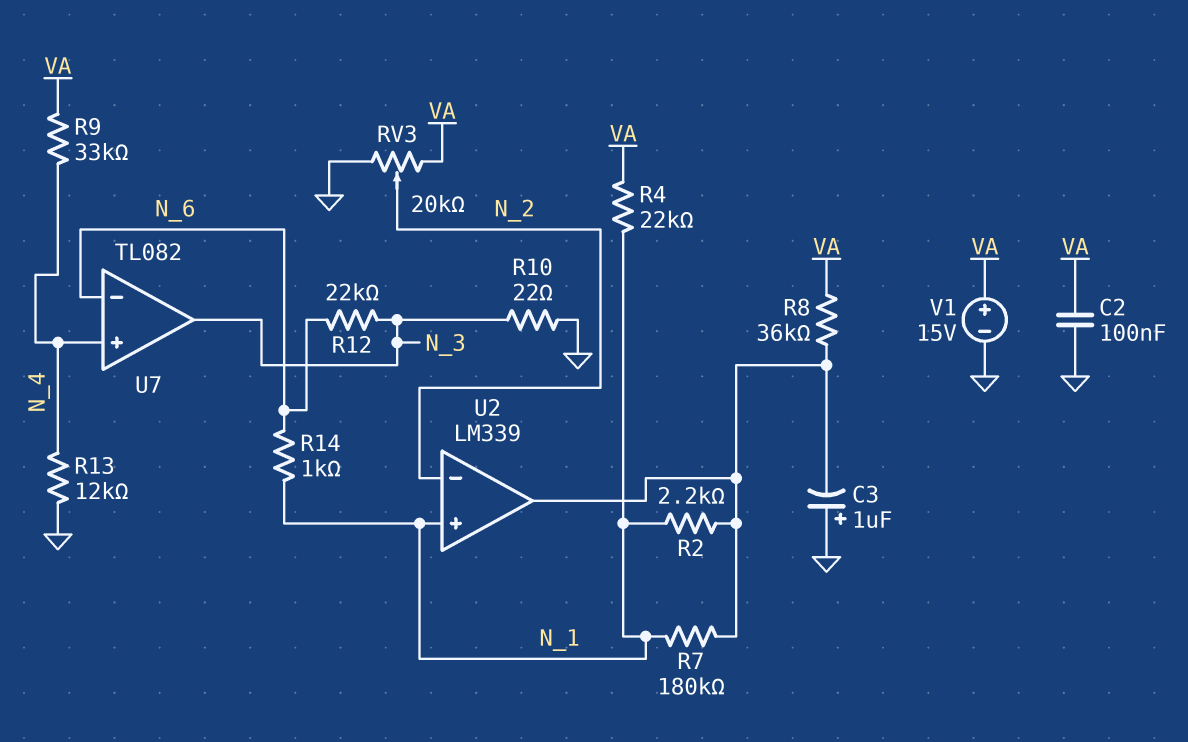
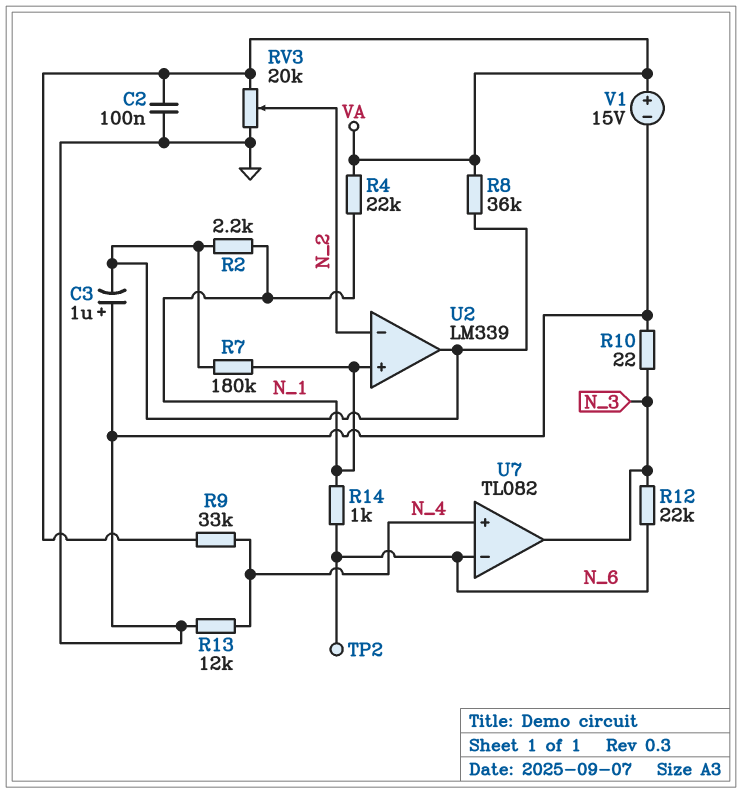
TP2: none -> test point (N_6)

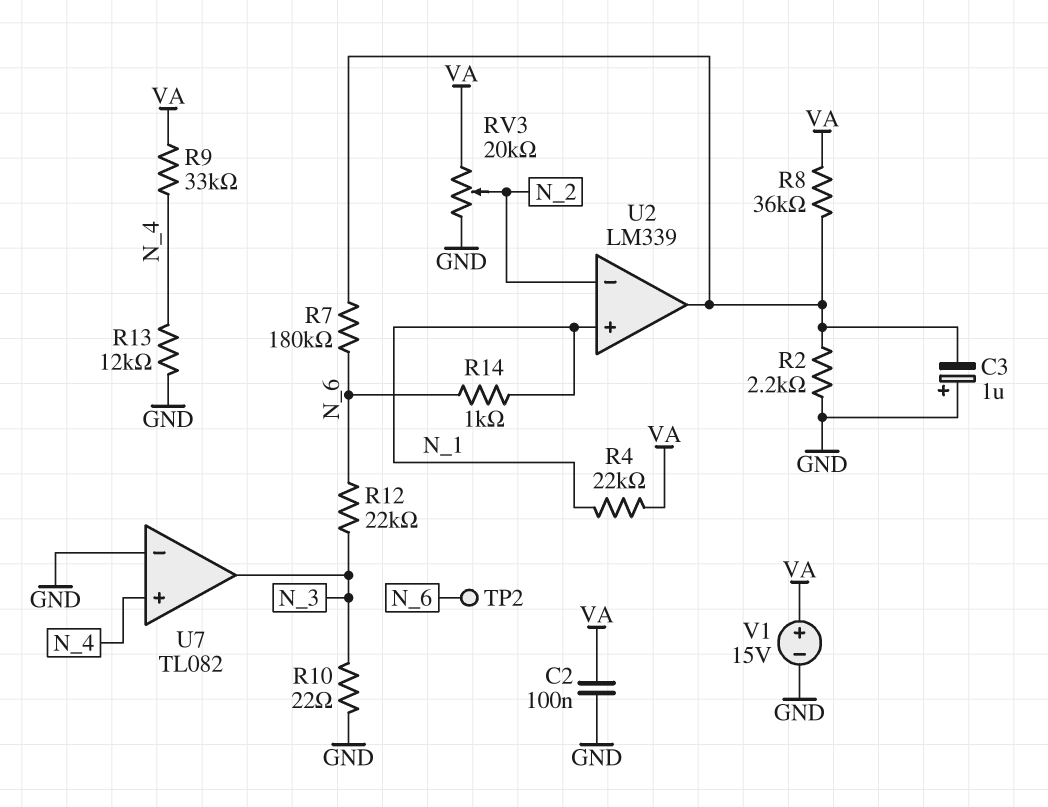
R2: 2.2k (N_1, U2/out) -> 2.2k (GND, U2/out)
R7: 180k (N_1, U2/out) -> 180k (N_6, U2/out)
U7 pin in-: N_6 -> GND

